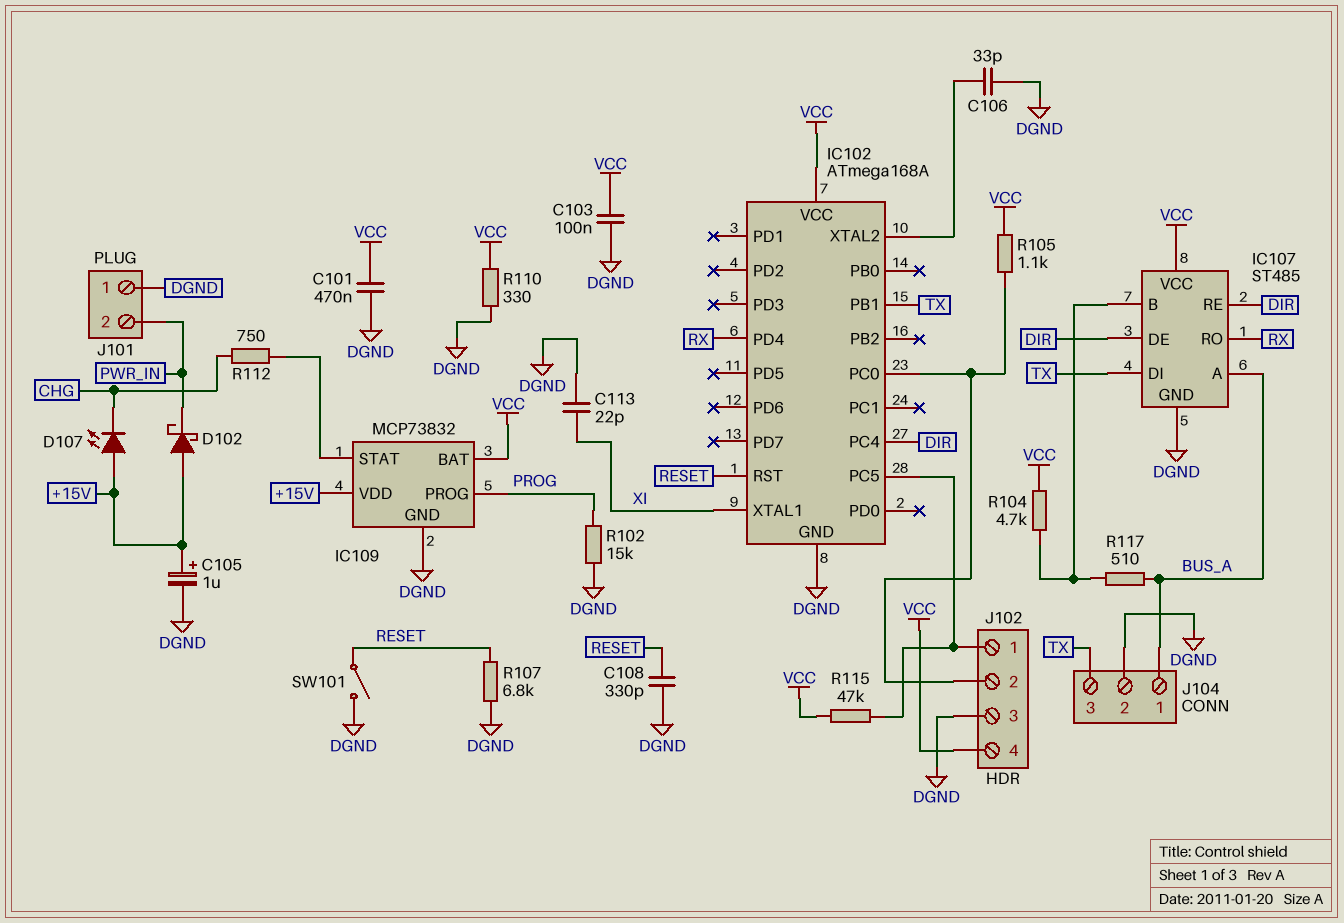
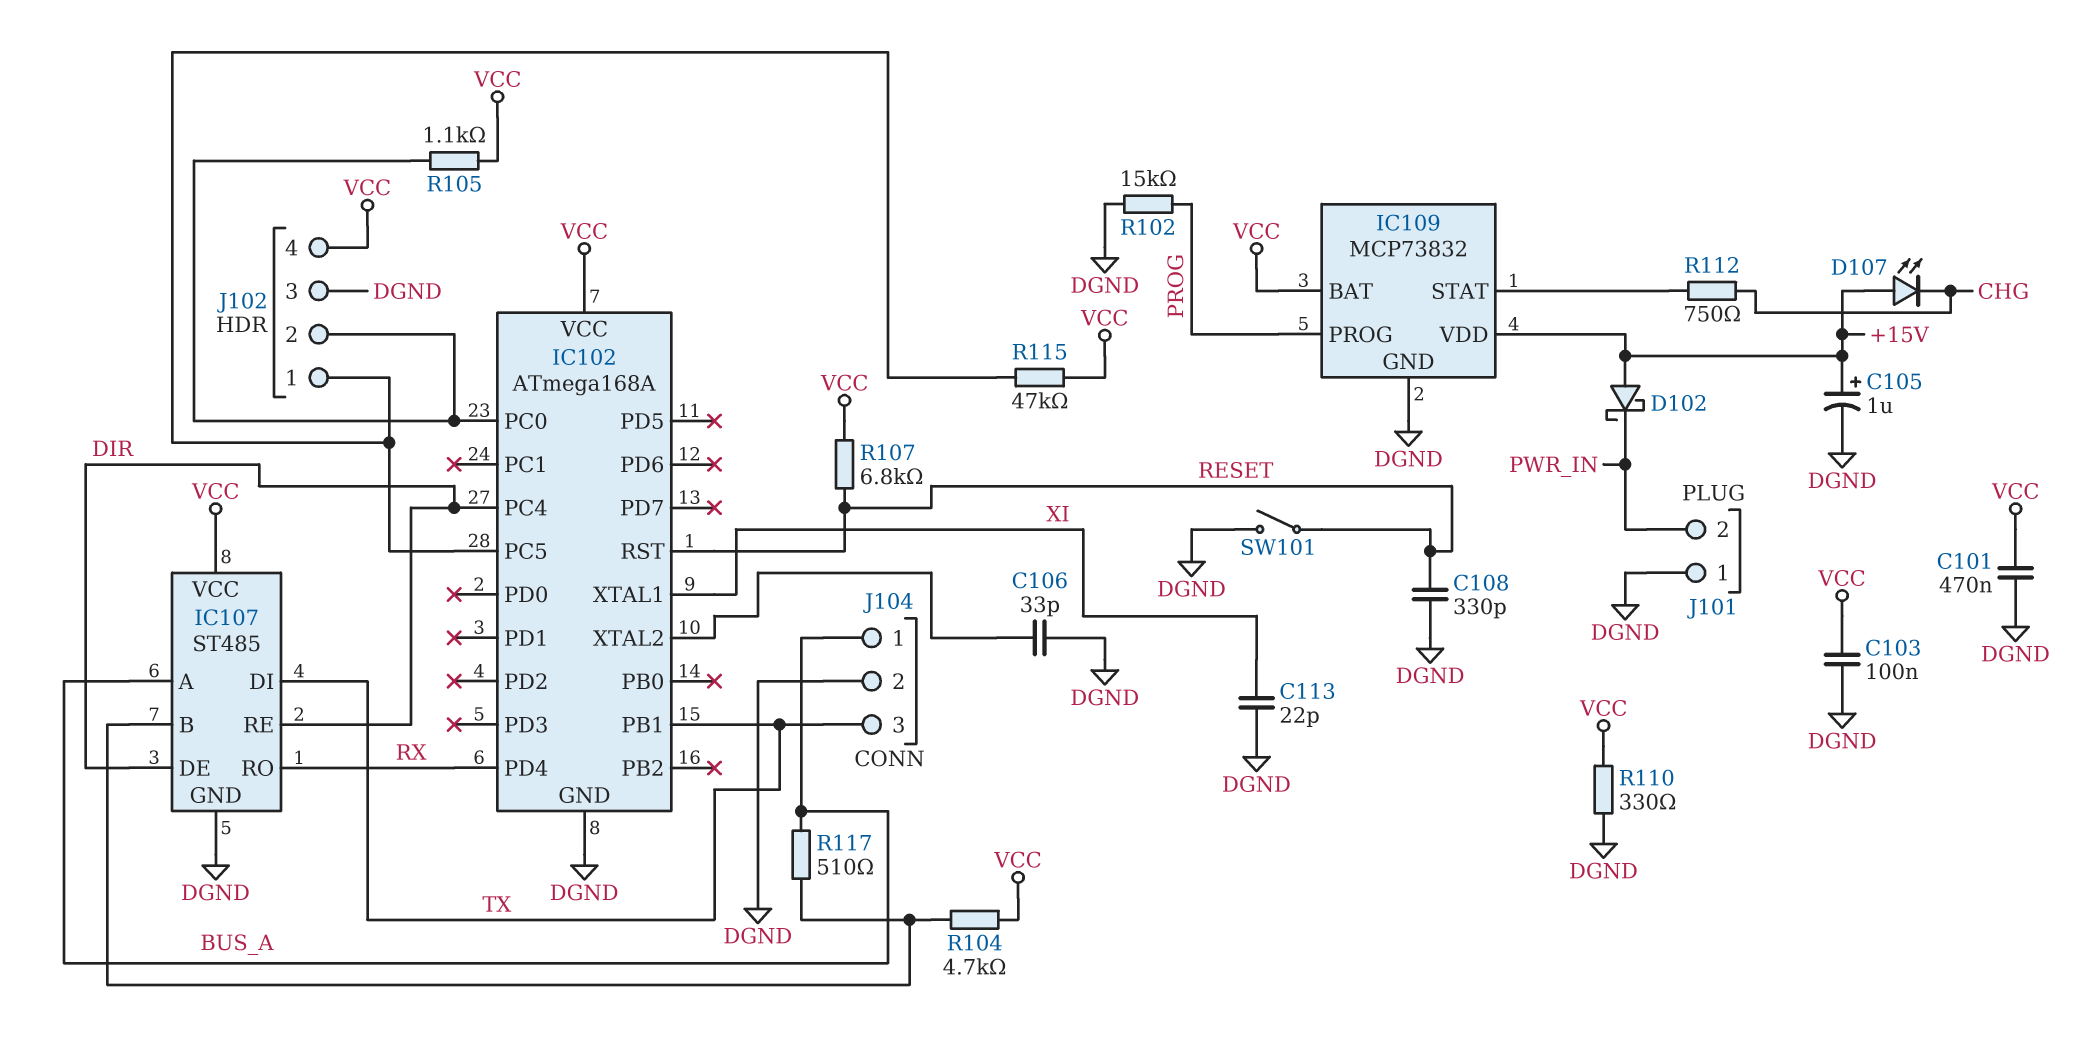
R107: 6.8k (DGND, RESET) -> 6.8k (RESET, VCC)

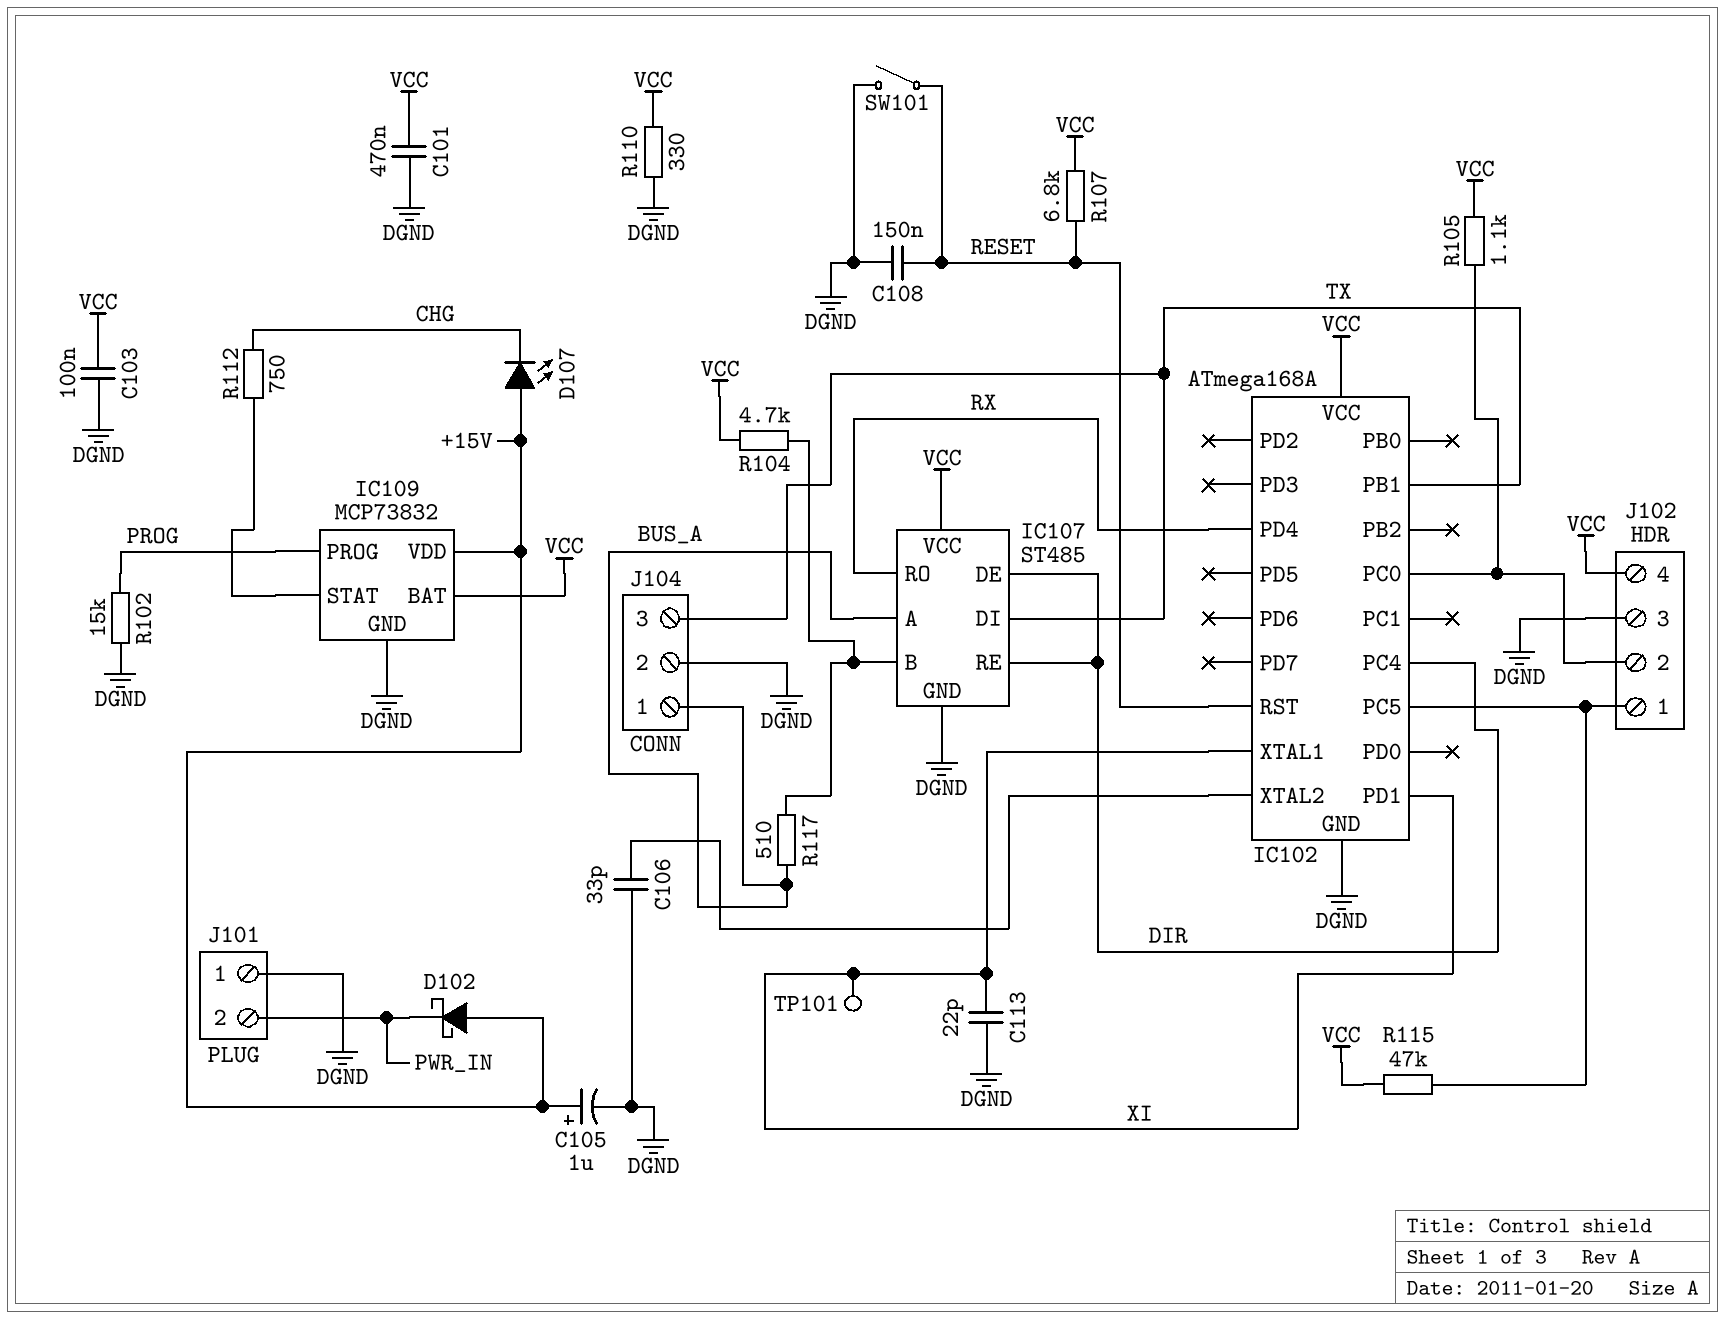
C108: 330pF (DGND, RESET) -> 150nF (DGND, RESET)
IC102 pin PD1: none -> XI
TP101: none -> test point (XI)

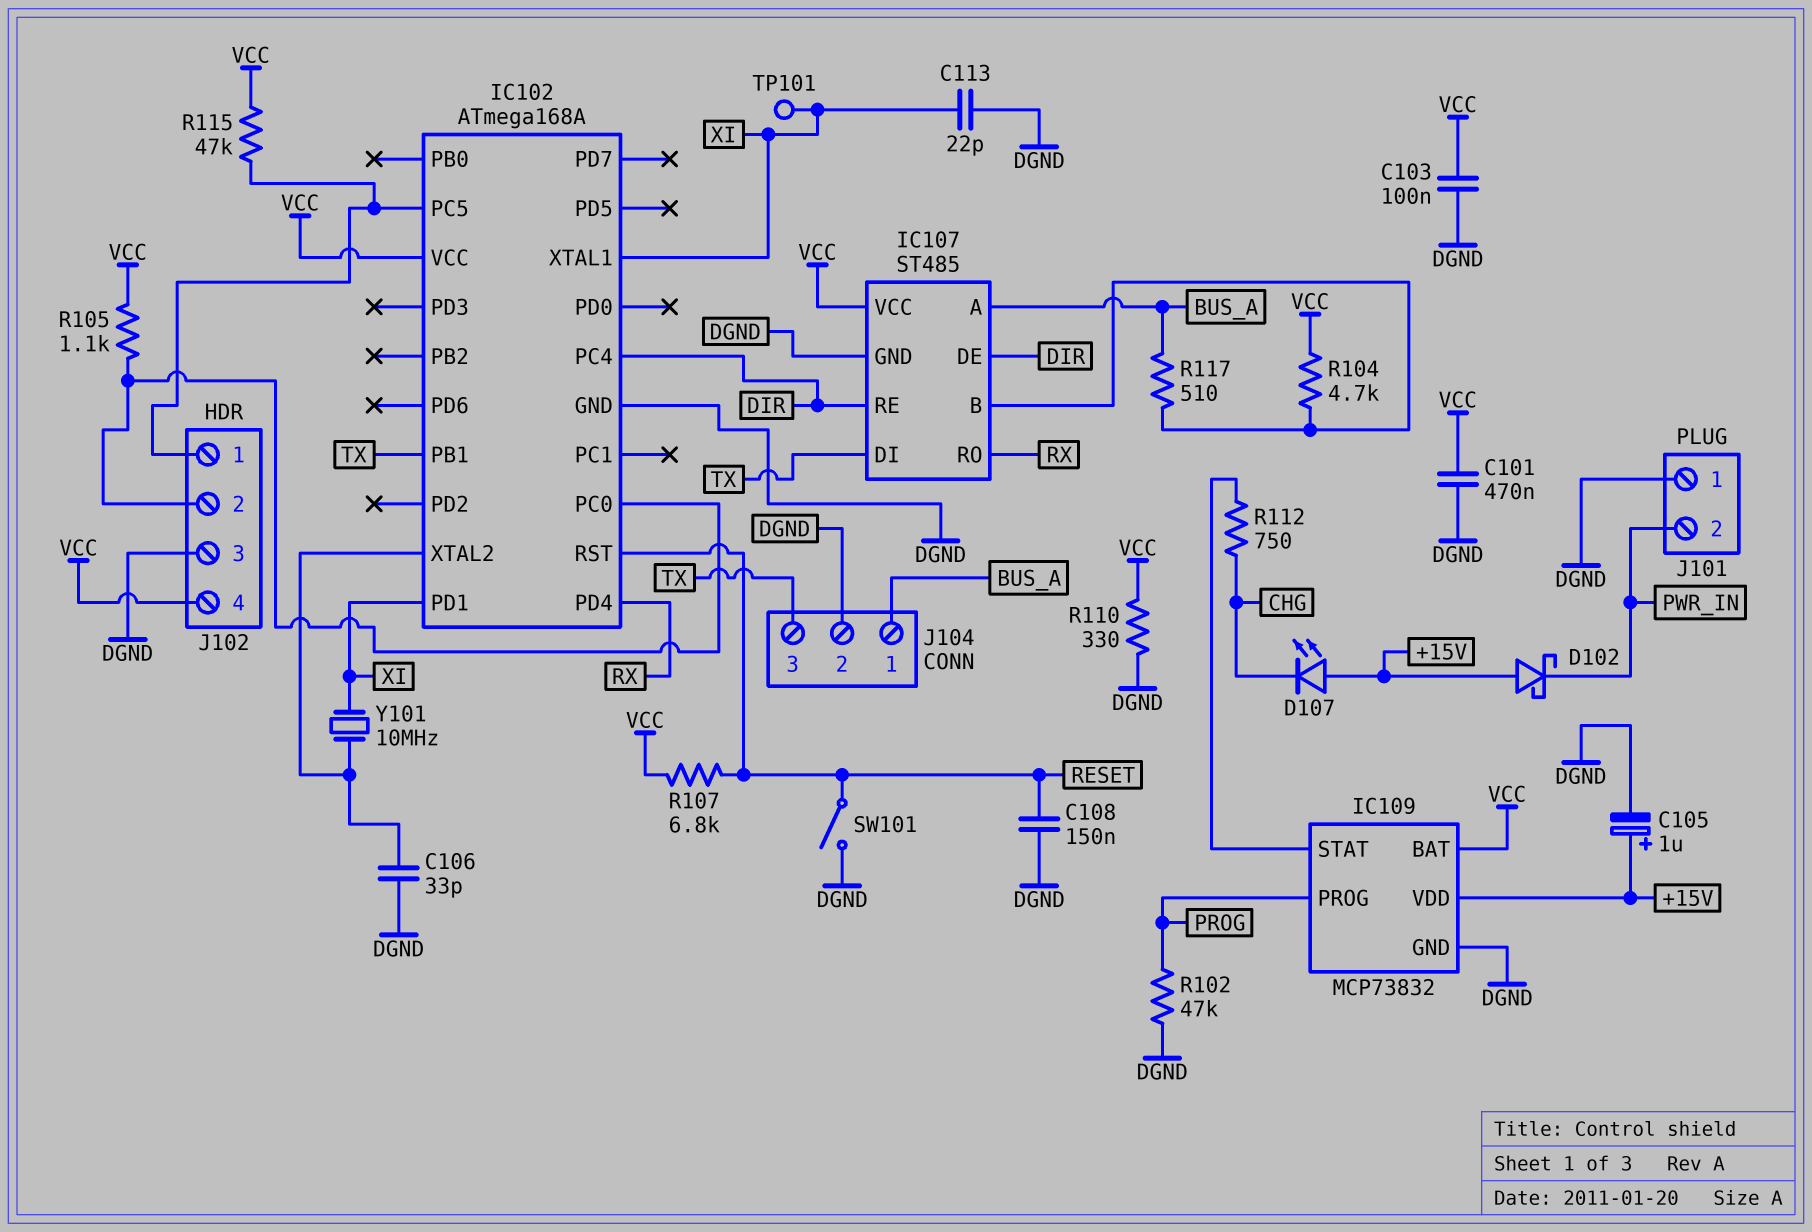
R102: 15k (DGND, PROG) -> 47k (DGND, PROG)
Y101: none -> 10MHz (IC102/XTAL2, XI)

